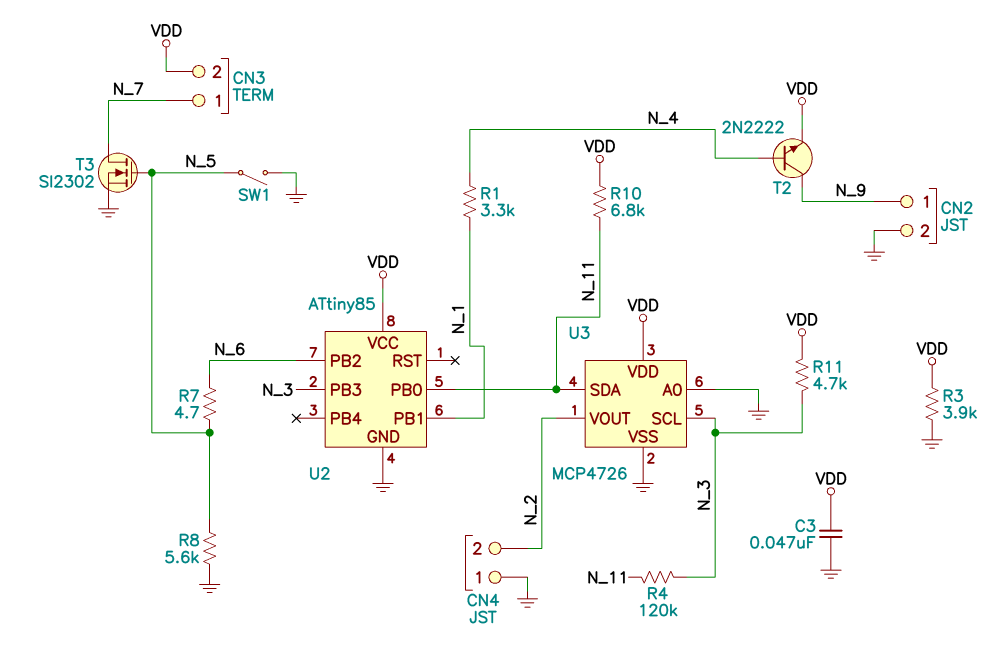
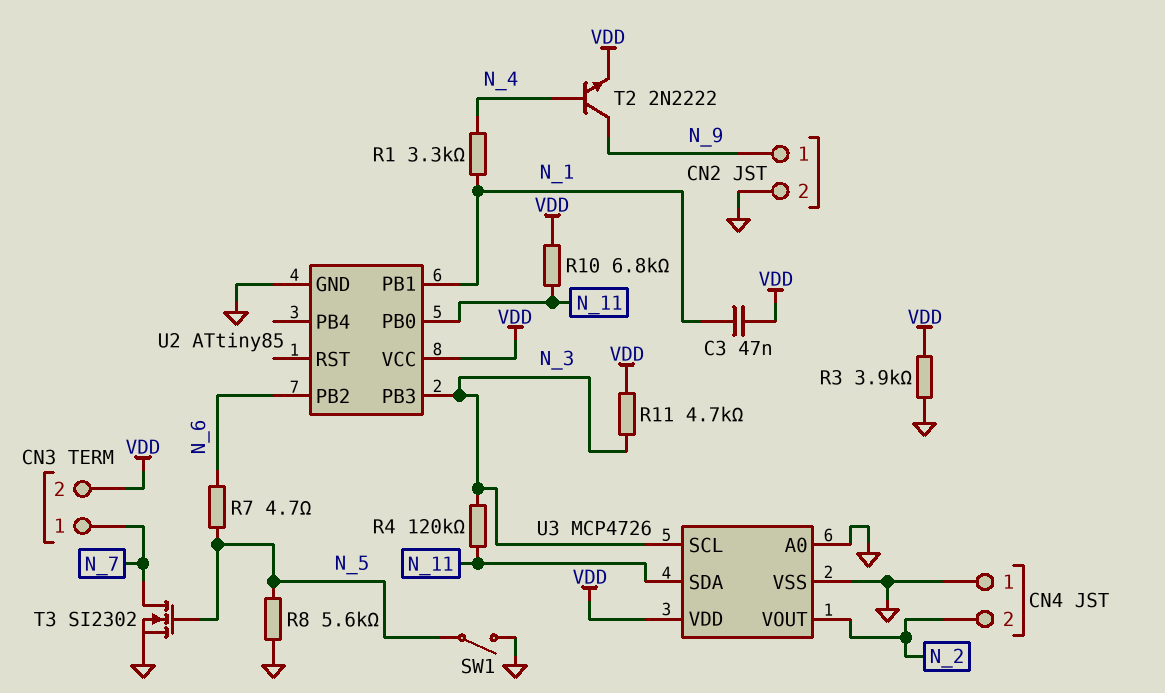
C3: 47nF (GND, VDD) -> 47nF (N_1, VDD)

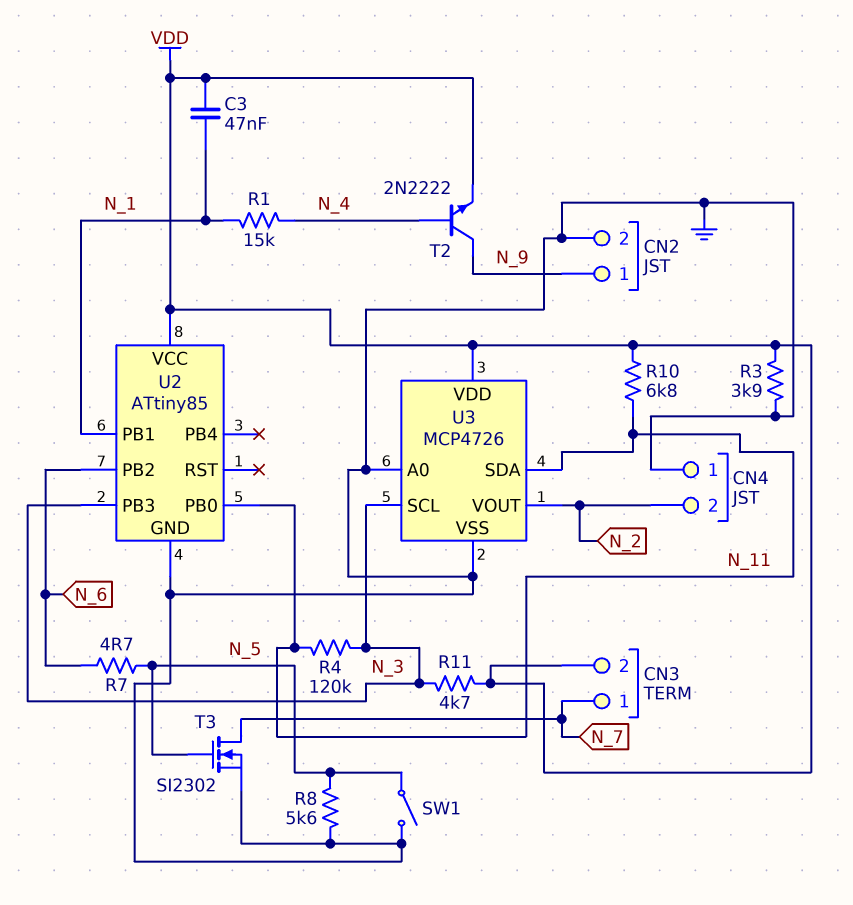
R1: 3.3k (N_1, N_4) -> 15k (N_1, N_4)

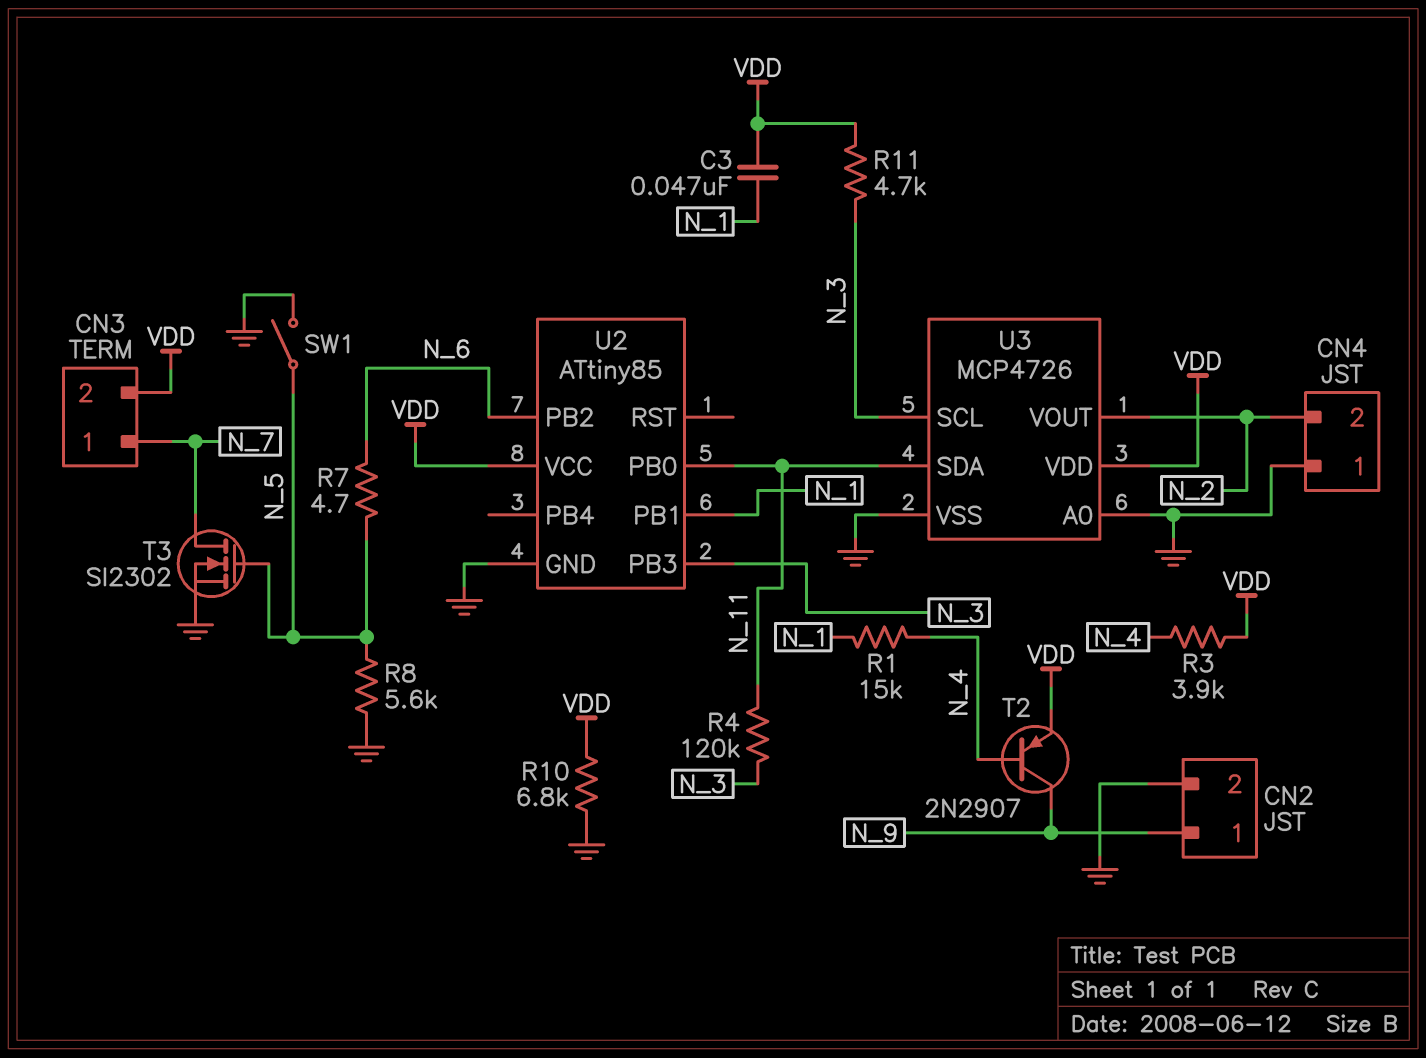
R3: 3.9k (GND, VDD) -> 3.9k (N_4, VDD)
R10: 6.8k (N_11, VDD) -> 6.8k (GND, VDD)
T2: NPN 2N2222 (B N_4, C N_9, E VDD) -> PNP 2N2907 (B N_4, C N_9, E VDD)

